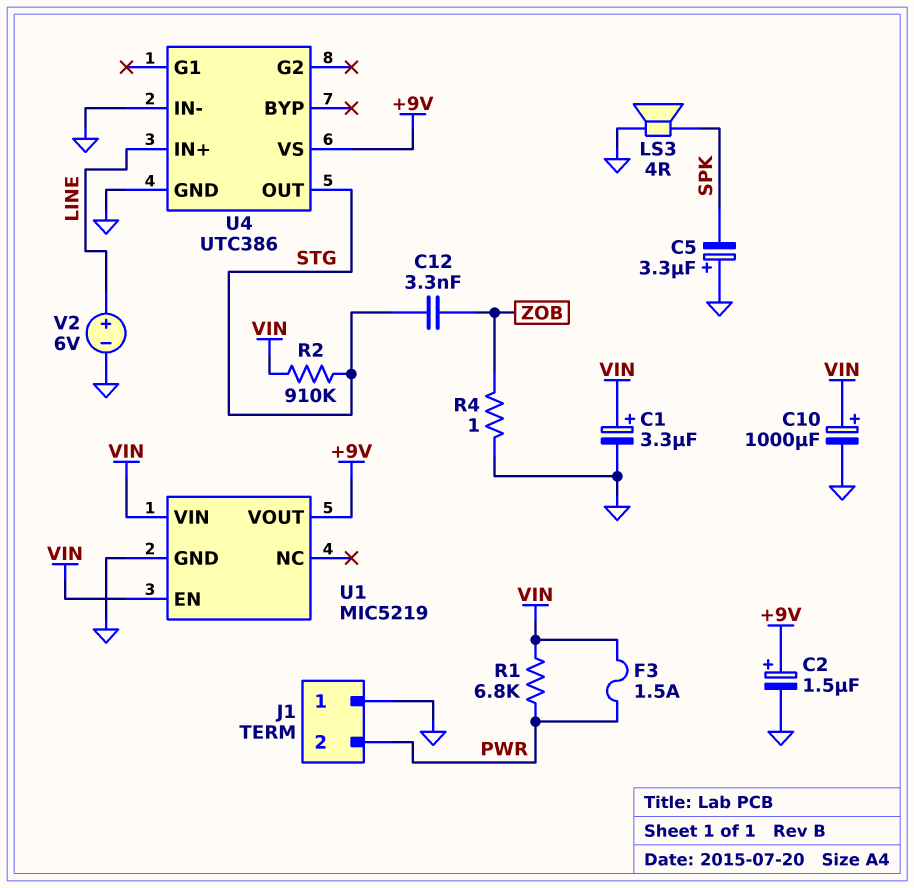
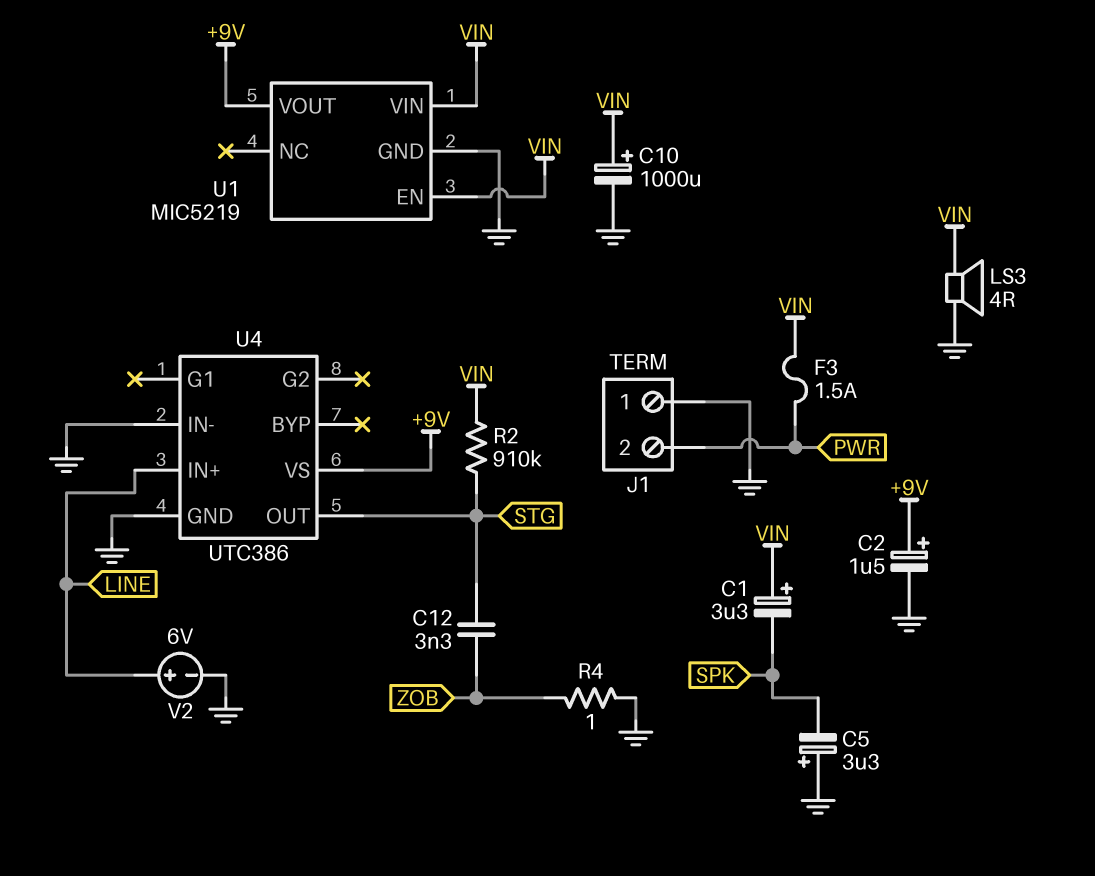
C1: 3.3uF (plus VIN, minus GND) -> 3.3uF (plus VIN, minus SPK)
LS3: speaker 4R (GND, SPK) -> speaker 4R (GND, VIN)
R1: 6.8k (PWR, VIN) -> none

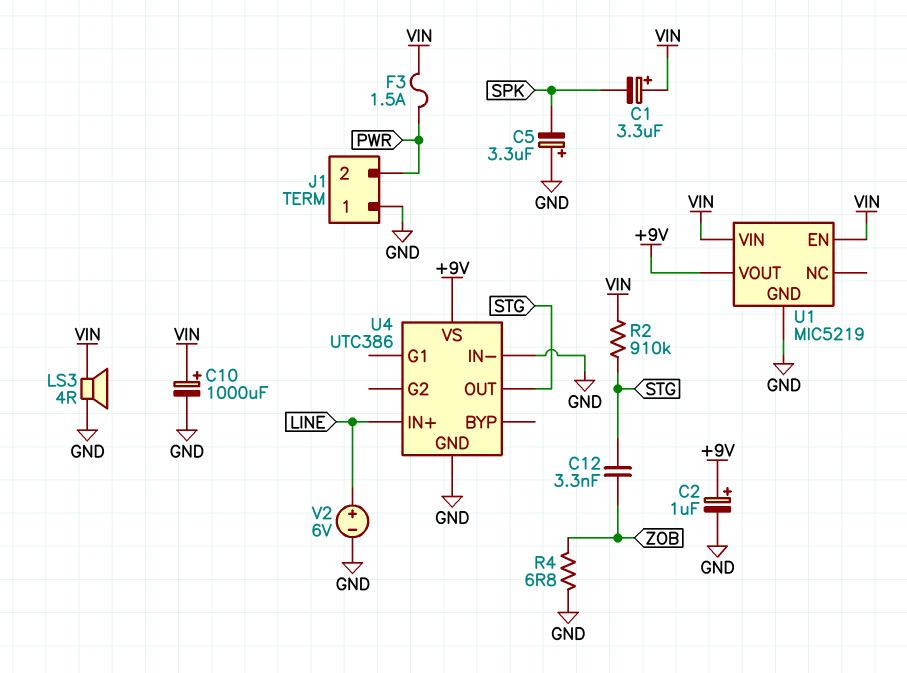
C2: 1.5uF (plus +9V, minus GND) -> 1uF (plus +9V, minus GND)
R4: 1 (GND, ZOB) -> 6.8 (GND, ZOB)

